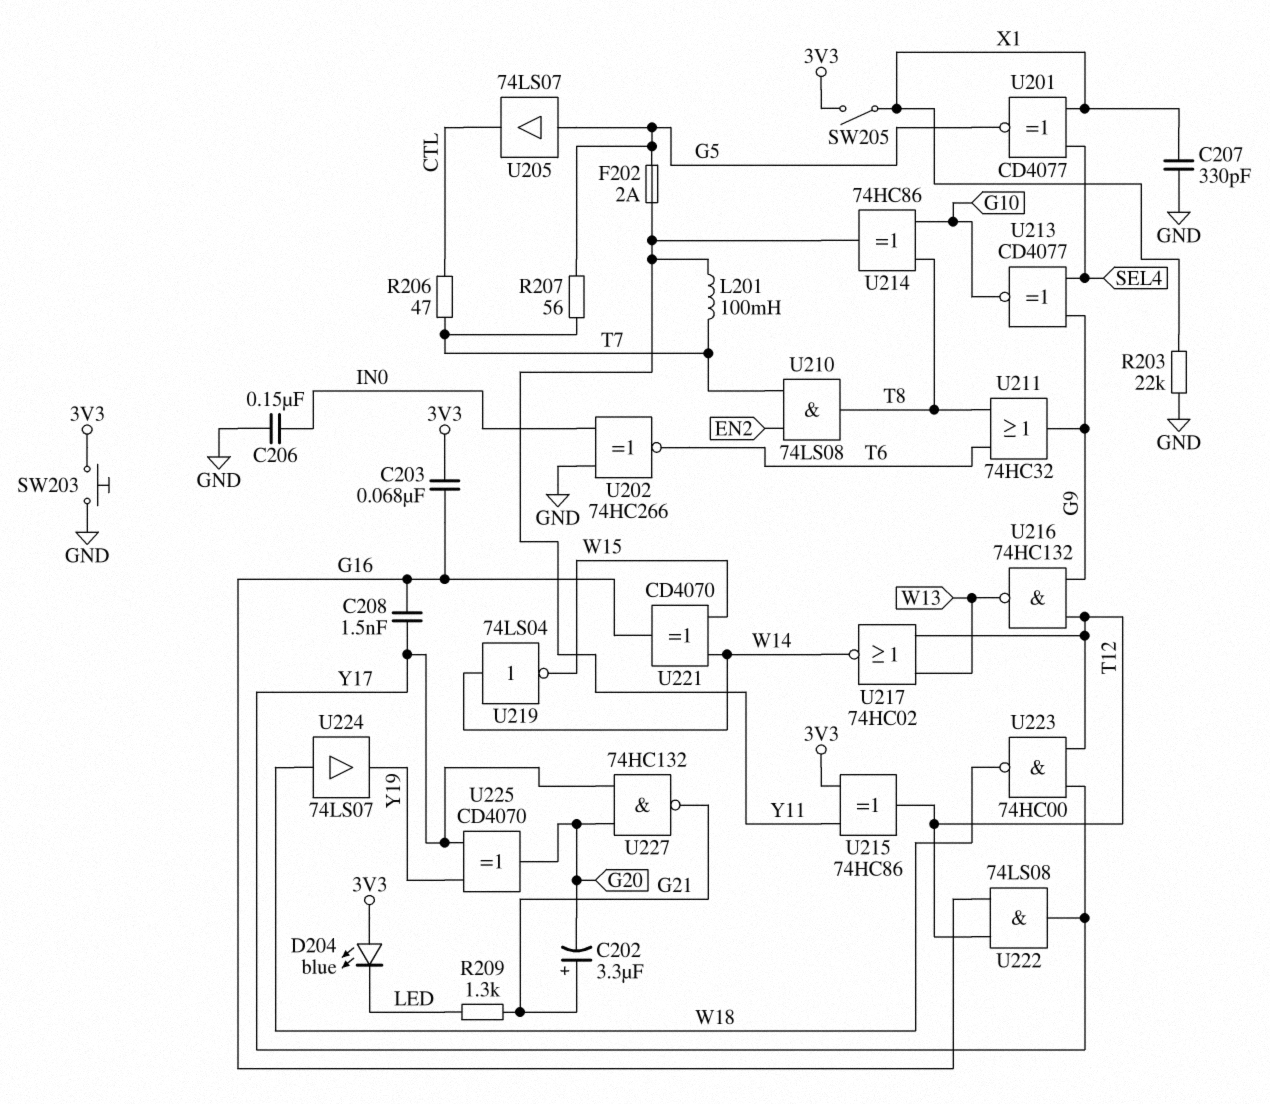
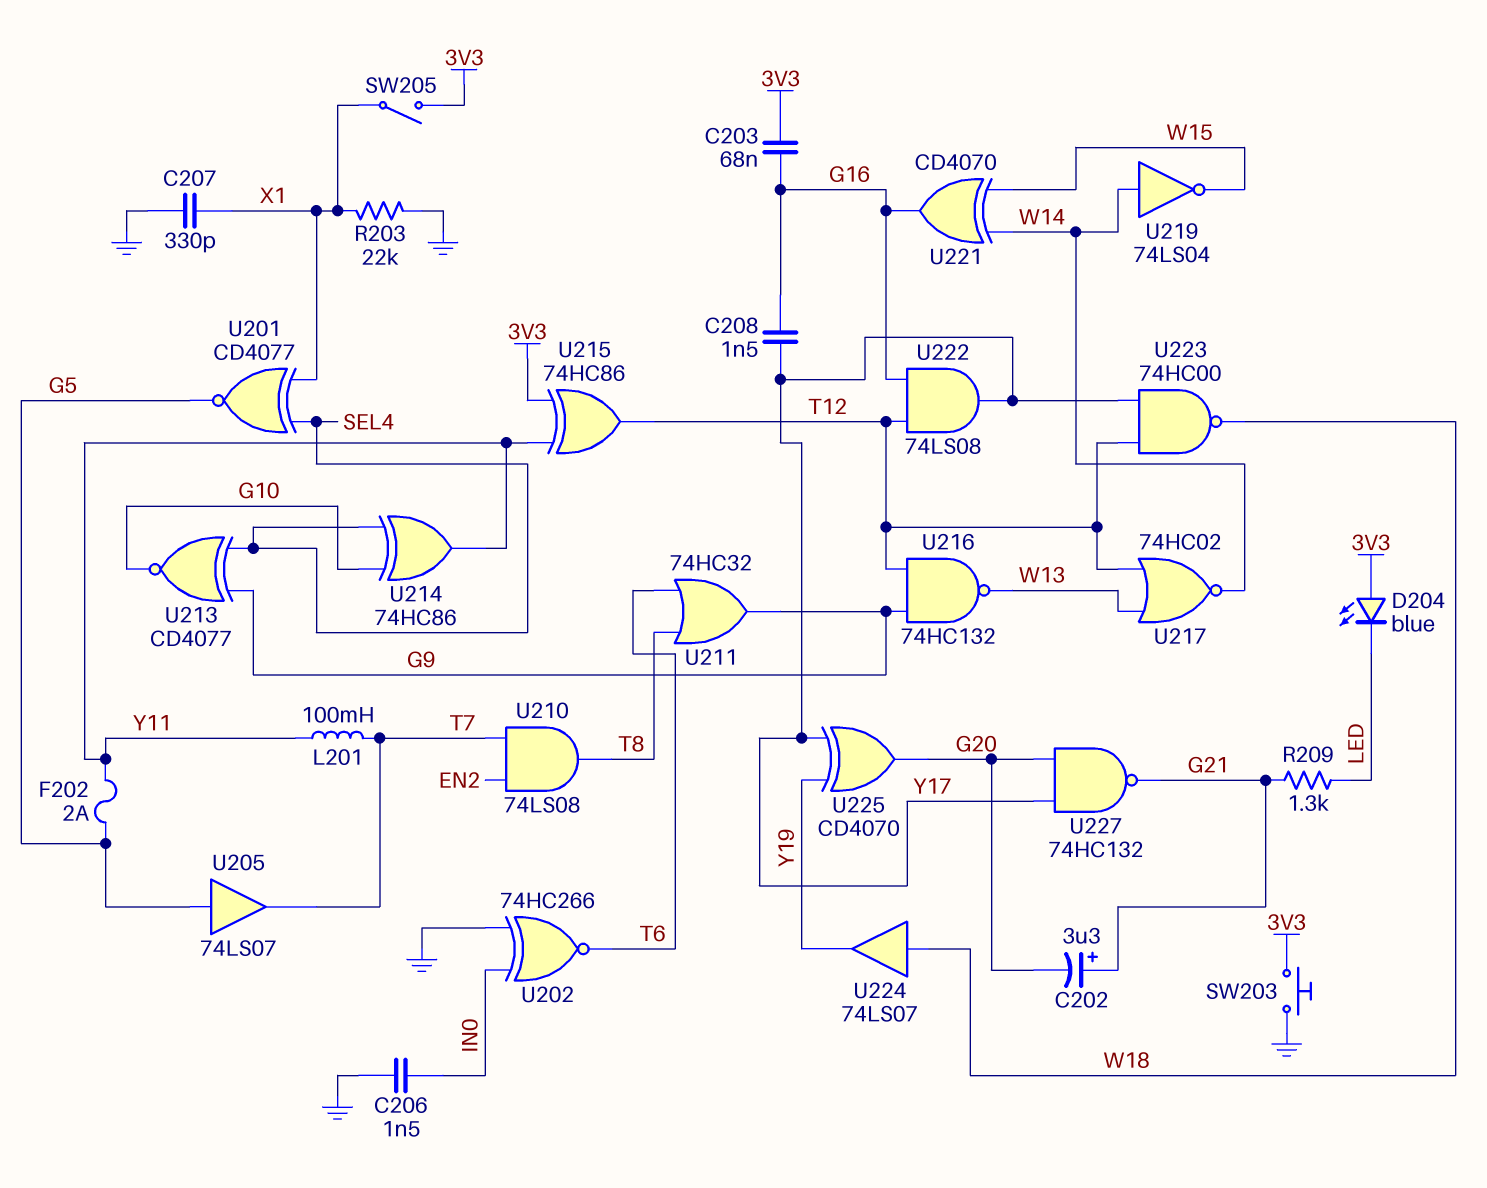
C206: 150nF (GND, IN0) -> 1.5nF (GND, IN0)
R206: 47 (CTL, T7) -> none
R207: 56 (G5, T7) -> none
U205: buffer 74LS07 (in G5, out CTL) -> buffer 74LS07 (in G5, out T7)
U214: XOR 74HC86 (in G10, in T8, out Y11) -> XOR 74HC86 (in G10, in SEL4, out Y11)

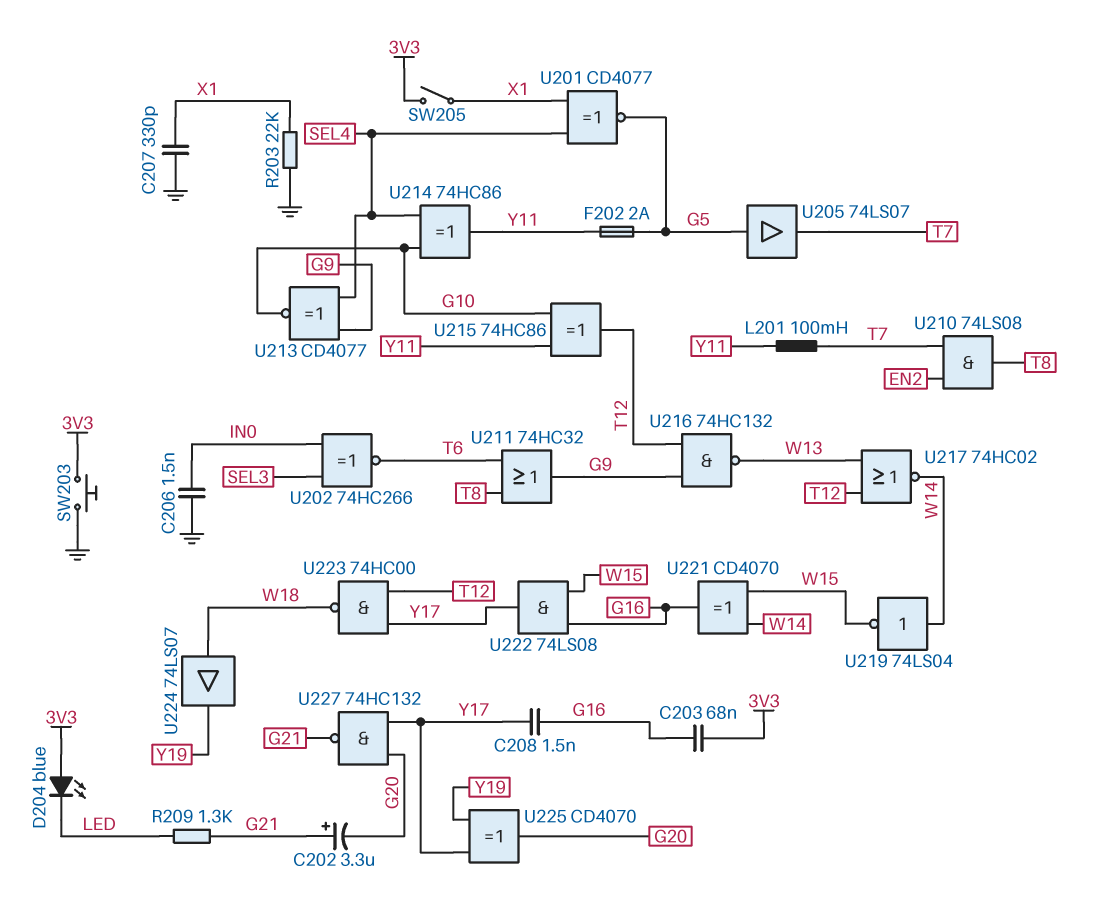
U202: XNOR 74HC266 (in GND, in IN0, out T6) -> XNOR 74HC266 (in IN0, in SEL3, out T6)
U215: XOR 74HC86 (in 3V3, in Y11, out T12) -> XOR 74HC86 (in G10, in Y11, out T12)
U222: AND 74LS08 (in G16, in T12, out Y17) -> AND 74LS08 (in G16, in W15, out Y17)

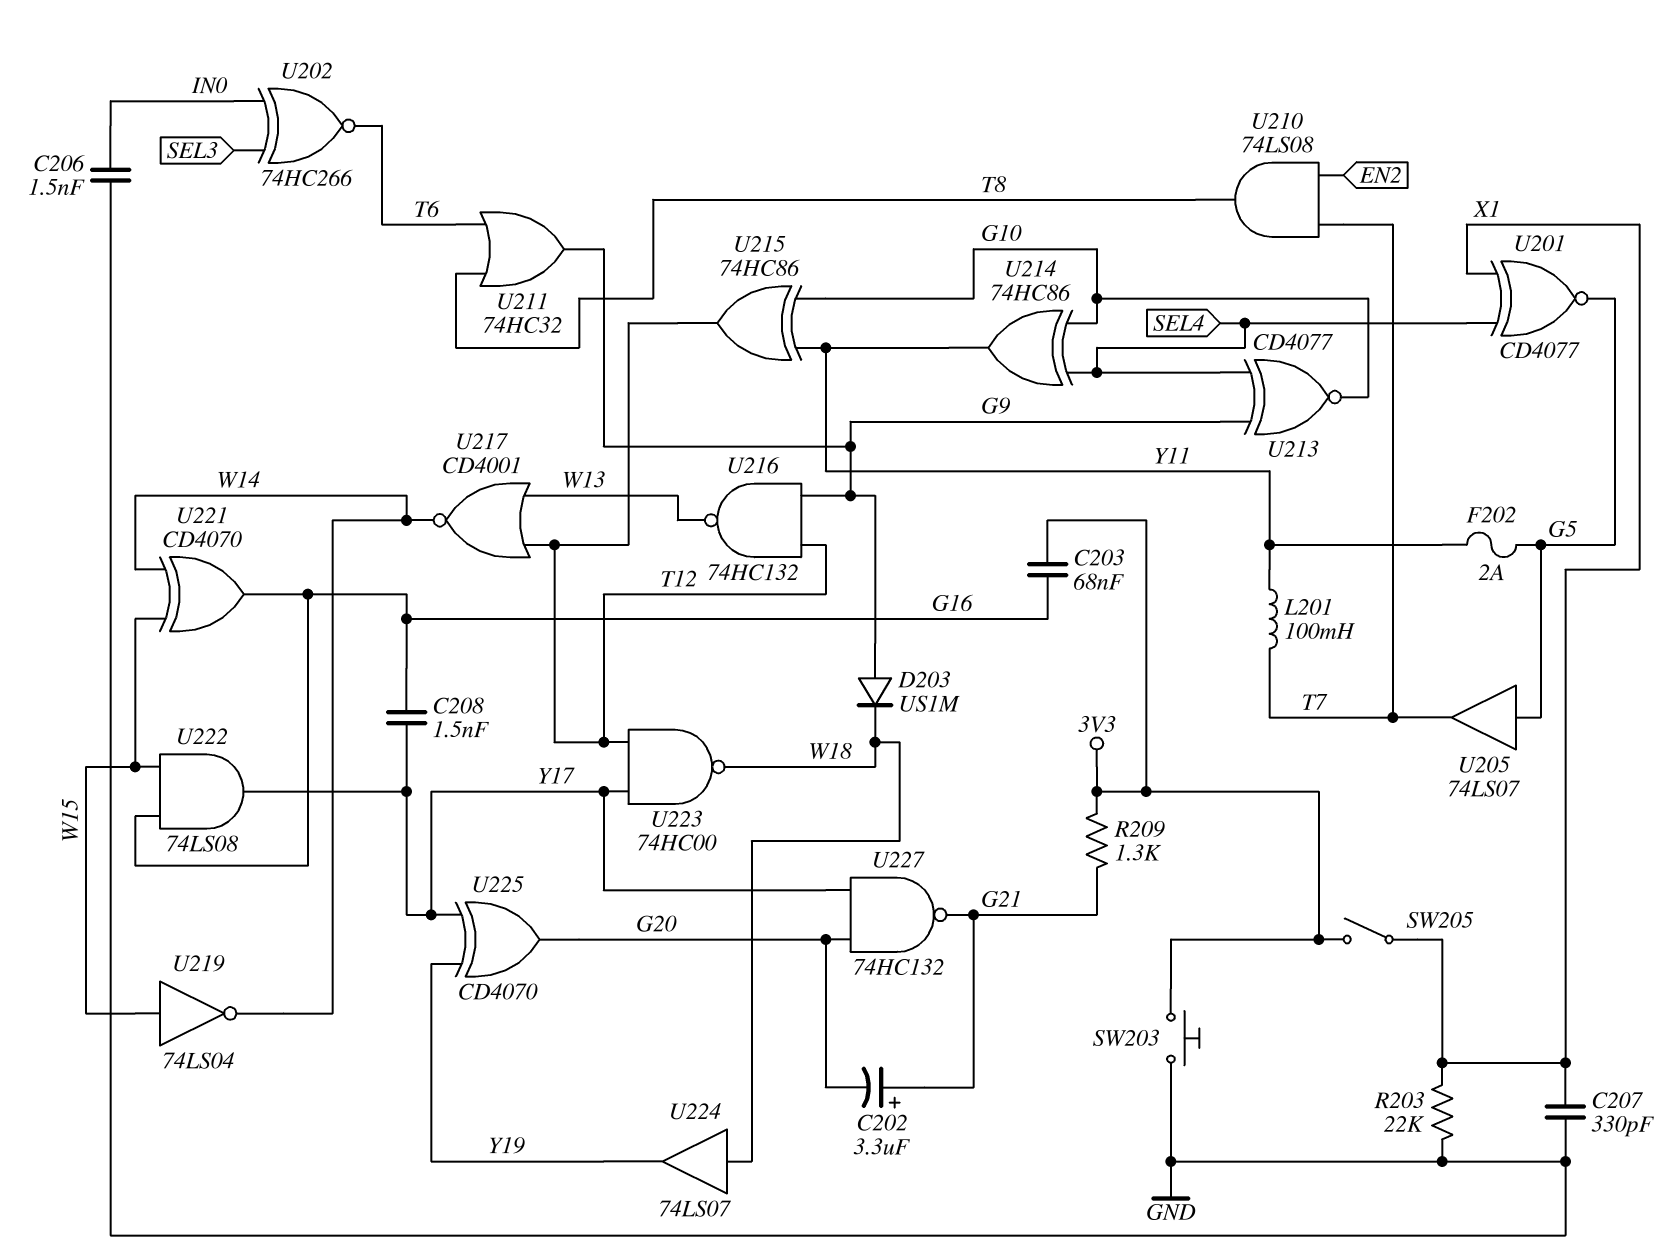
D203: none -> diode US1M (A G9, K W18)
D204: LED blue (A 3V3, K LED) -> none
R209: 1.3k (G21, LED) -> 1.3k (3V3, G21)
U217: NOR 74HC02 (in T12, in W13, out W14) -> NOR CD4001 (in T12, in W13, out W14)
U219: NOT 74LS04 (in W14, out W15) -> NOT 74LS04 (in W15, out W14)

